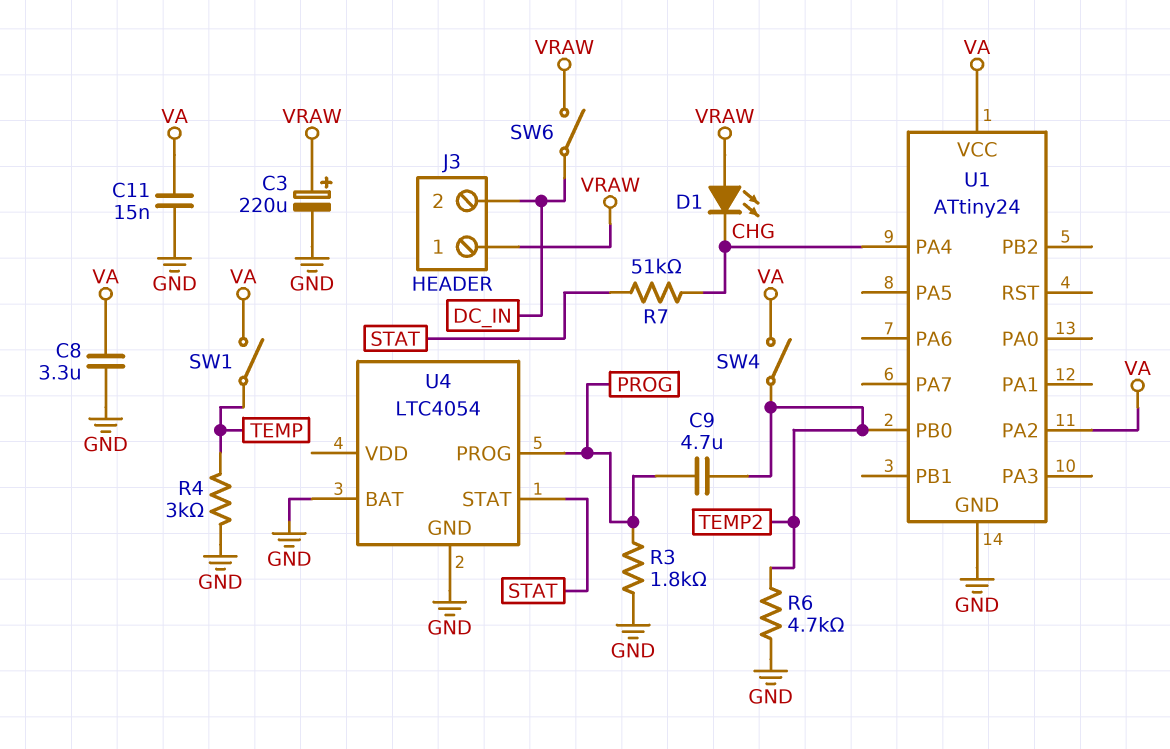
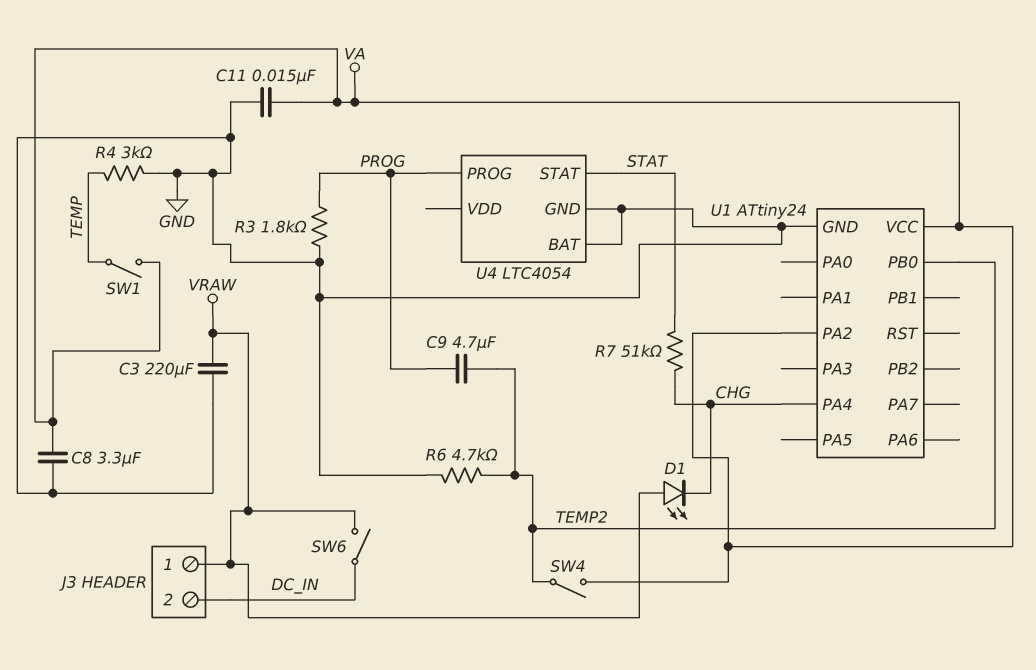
C3: 220uF (plus VRAW, minus GND) -> 220uF (GND, VRAW)

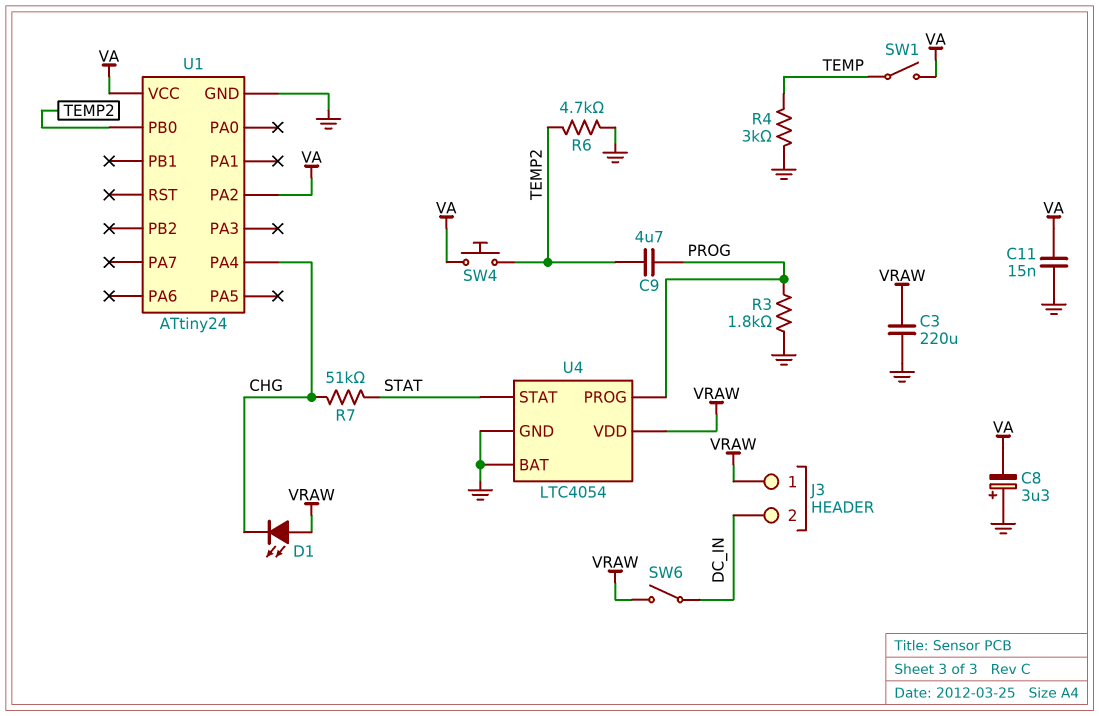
C8: 3.3uF (GND, VA) -> 3.3uF (plus GND, minus VA)
SW4: switch (TEMP2, VA) -> button (TEMP2, VA)
U4 pin VDD: none -> VRAW

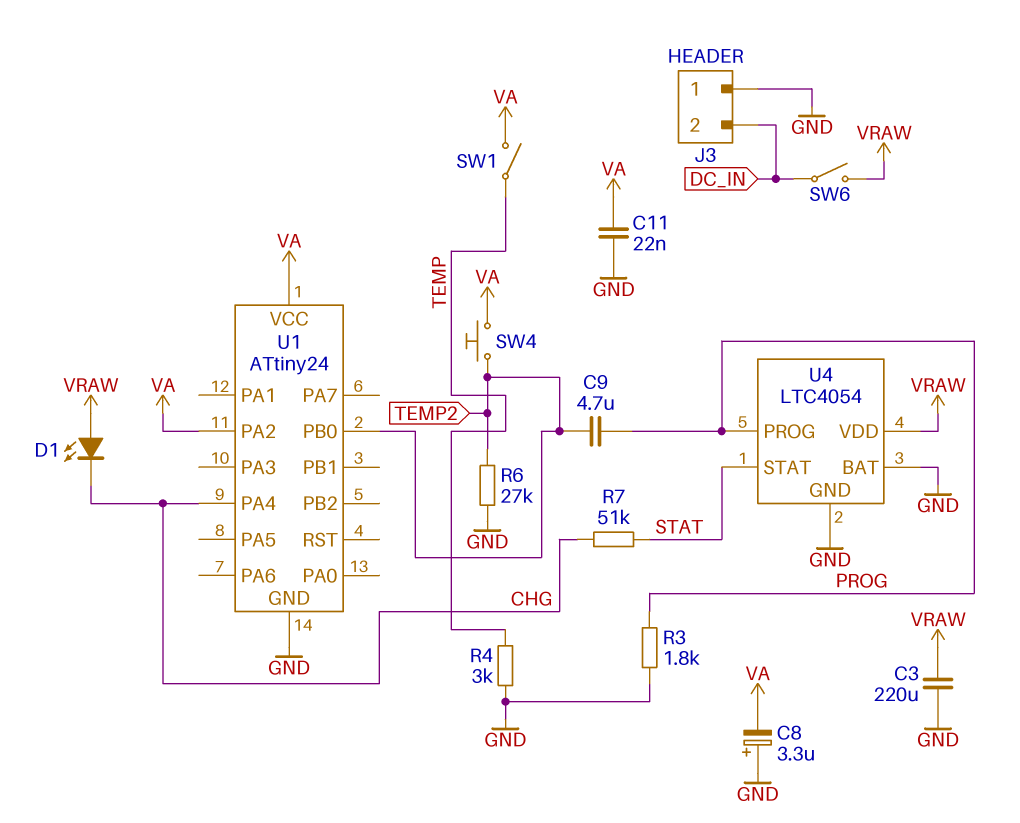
C11: 15nF (GND, VA) -> 22nF (GND, VA)
J3 pin 1: VRAW -> GND
R6: 4.7k (GND, TEMP2) -> 27k (GND, TEMP2)

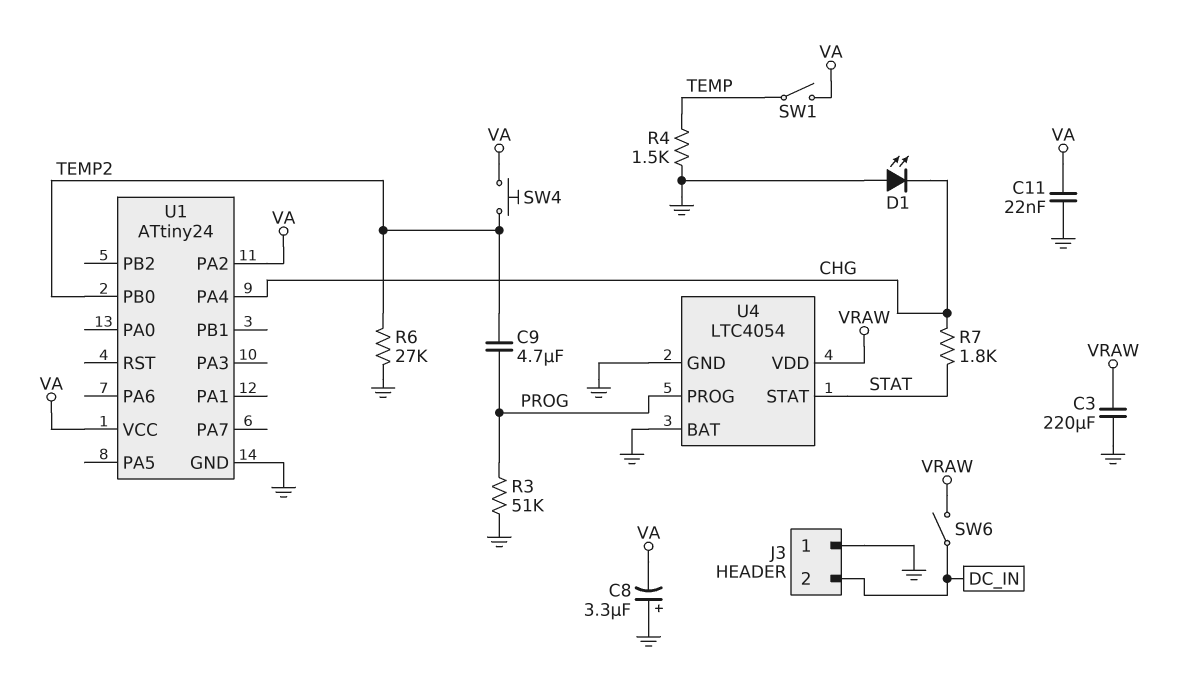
D1: LED (A VRAW, K CHG) -> LED (A GND, K CHG)
R3: 1.8k (GND, PROG) -> 51k (GND, PROG)
R4: 3k (GND, TEMP) -> 1.5k (GND, TEMP)
R7: 51k (CHG, STAT) -> 1.8k (CHG, STAT)

